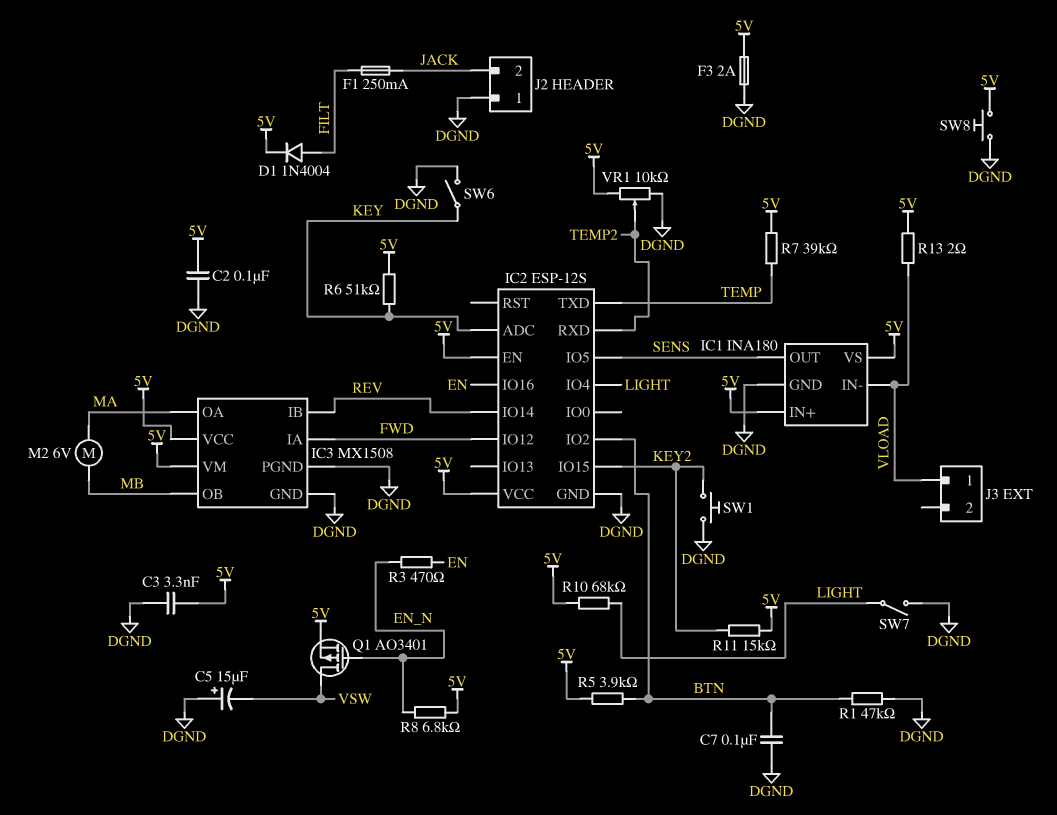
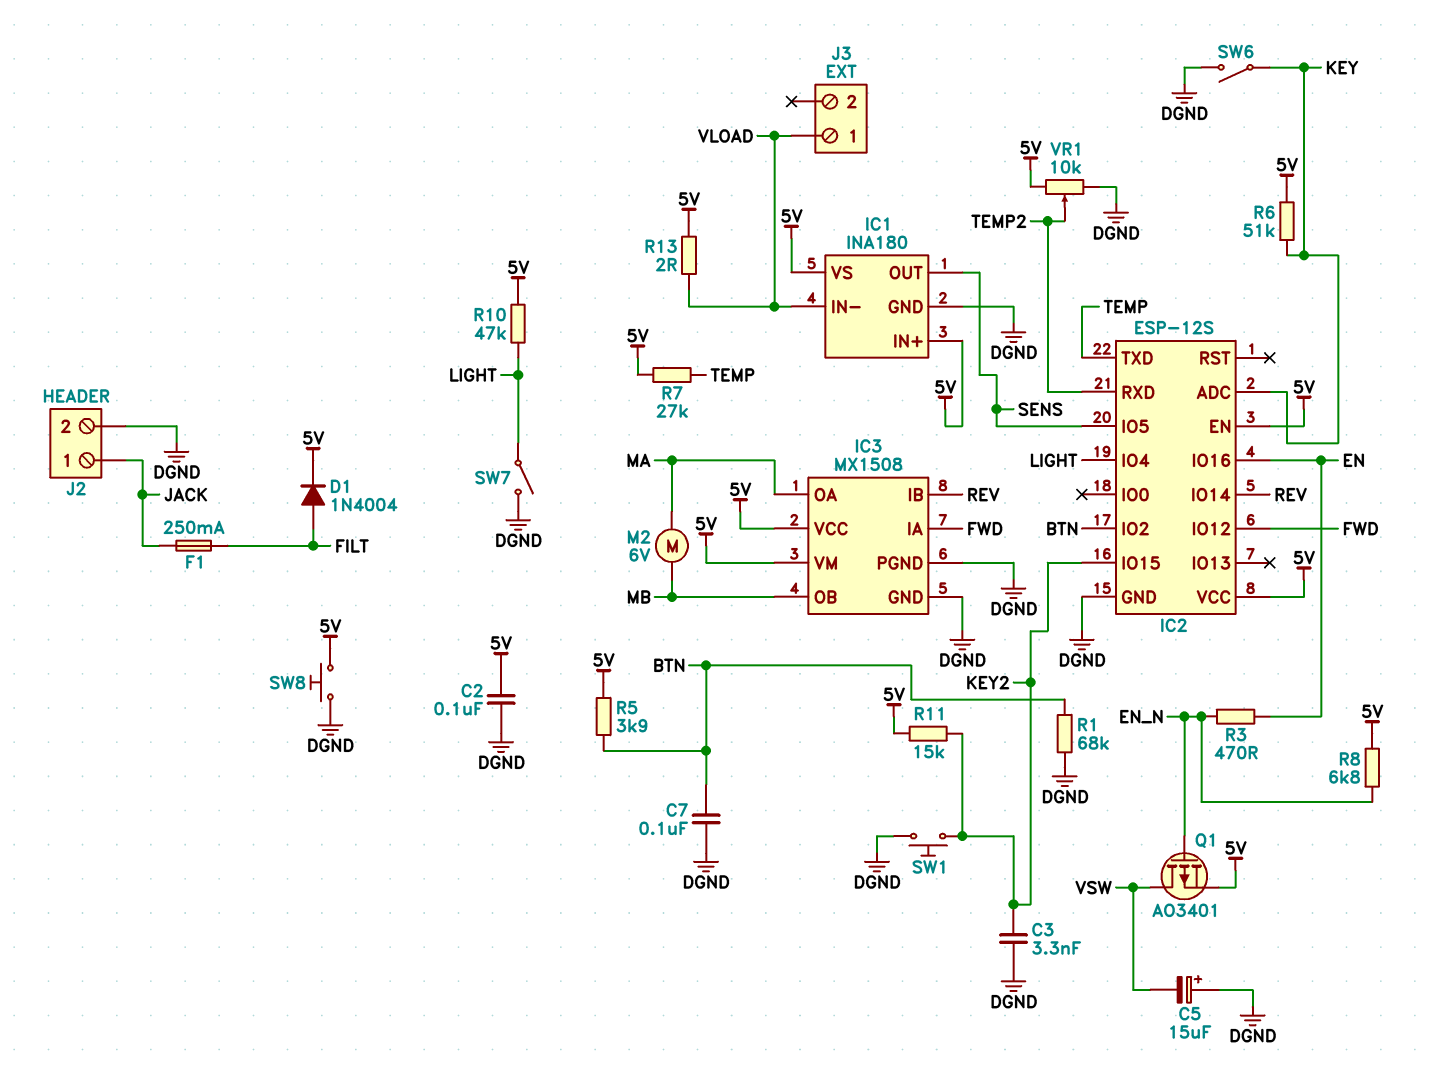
C3: 3.3nF (5V, DGND) -> 3.3nF (DGND, KEY2)
F3: 2A (5V, DGND) -> none
J2 pin 1: DGND -> JACK
J2 pin 2: JACK -> DGND
R1: 47k (BTN, DGND) -> 68k (BTN, DGND)
R7: 39k (5V, TEMP) -> 27k (5V, TEMP)
R10: 68k (5V, LIGHT) -> 47k (5V, LIGHT)

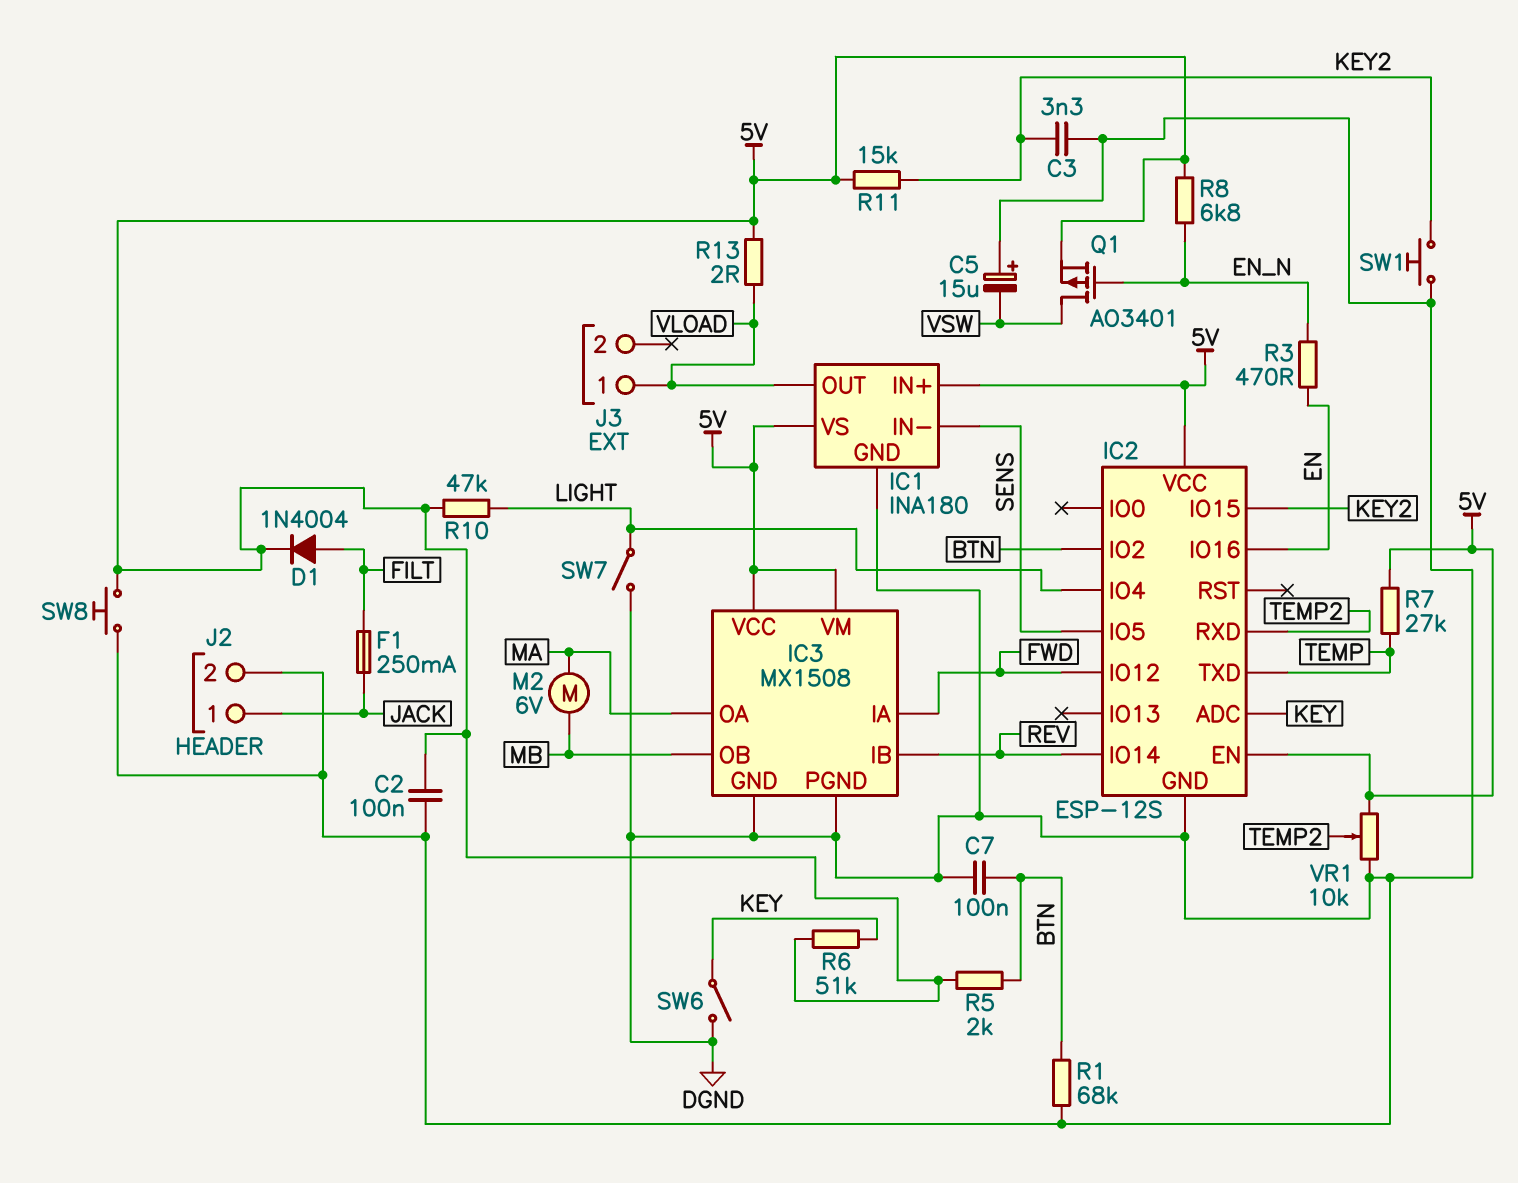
IC1 pin IN-: VLOAD -> SENS
IC1 pin OUT: SENS -> VLOAD
R5: 3.9k (5V, BTN) -> 2k (5V, BTN)

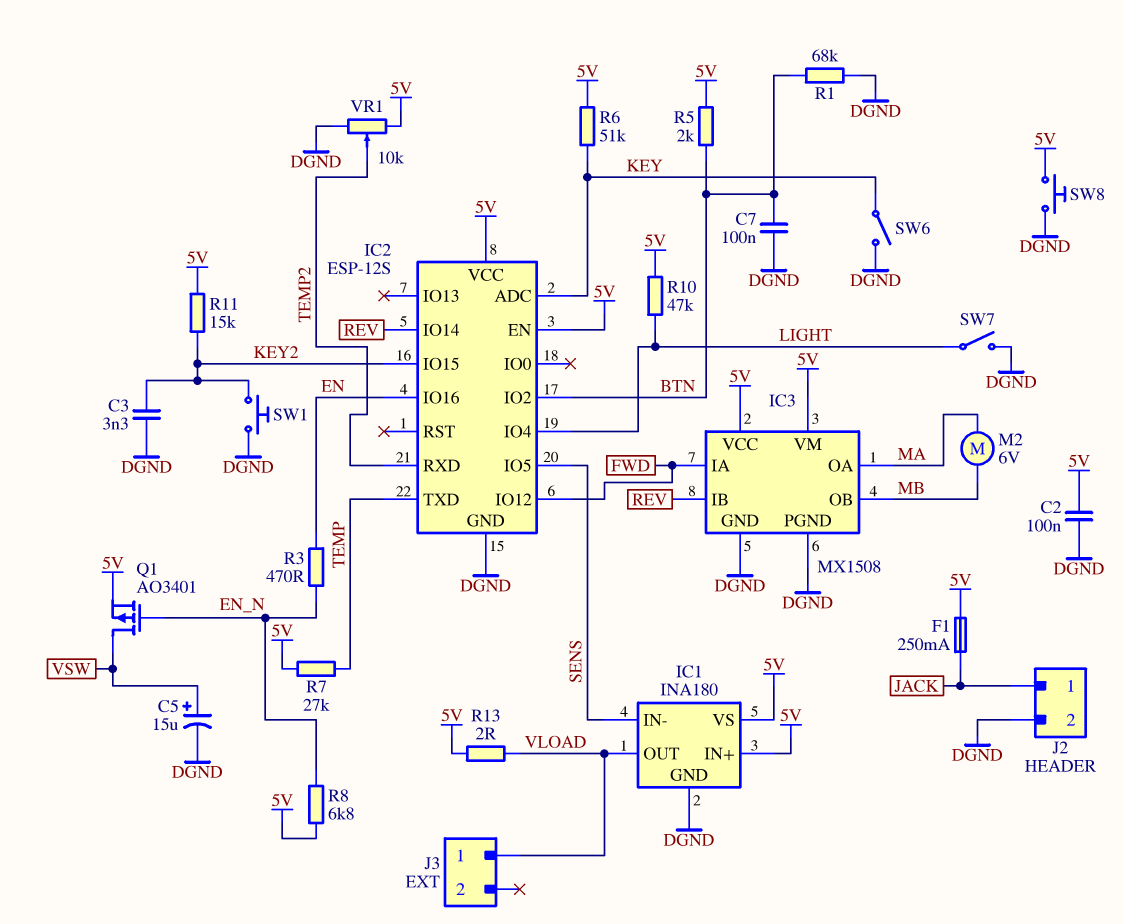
C5: 15uF (plus DGND, minus VSW) -> 15uF (plus VSW, minus DGND)
D1: diode 1N4004 (A FILT, K 5V) -> none
F1: 250mA (FILT, JACK) -> 250mA (5V, JACK)

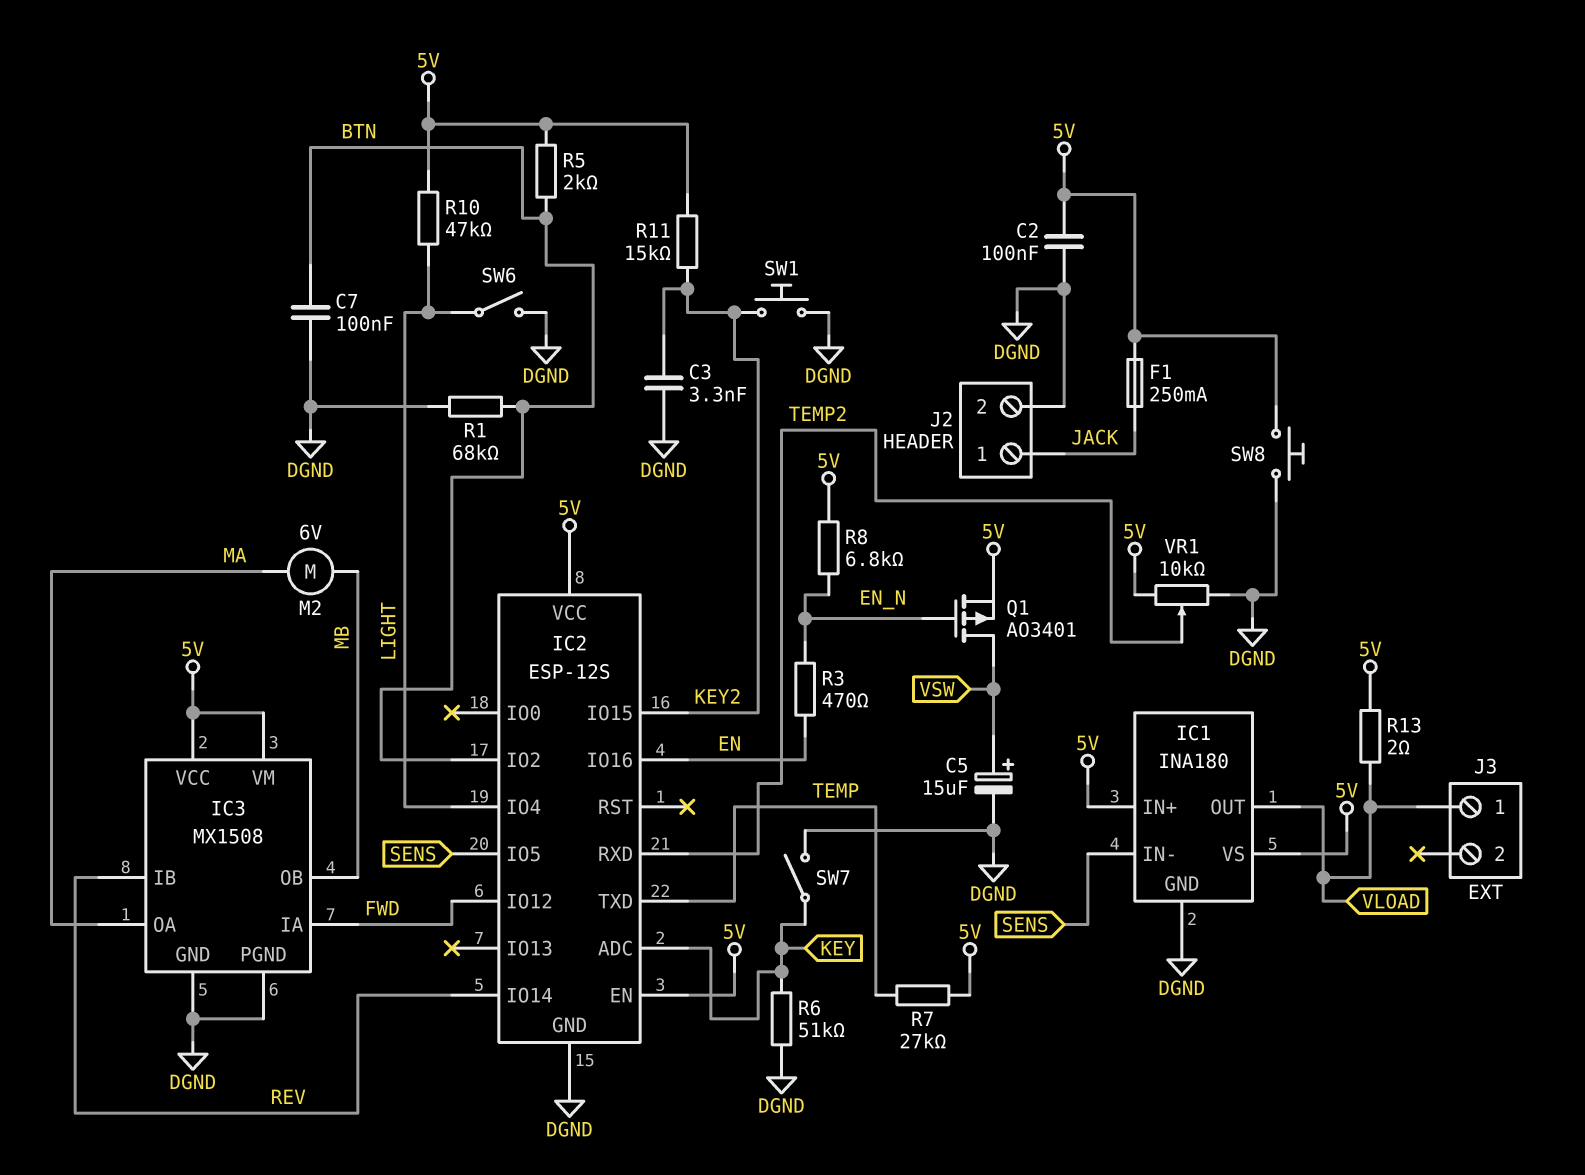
R6: 51k (5V, KEY) -> 51k (DGND, KEY)
SW6: switch (DGND, KEY) -> switch (DGND, LIGHT)
SW7: switch (DGND, LIGHT) -> switch (DGND, KEY)

